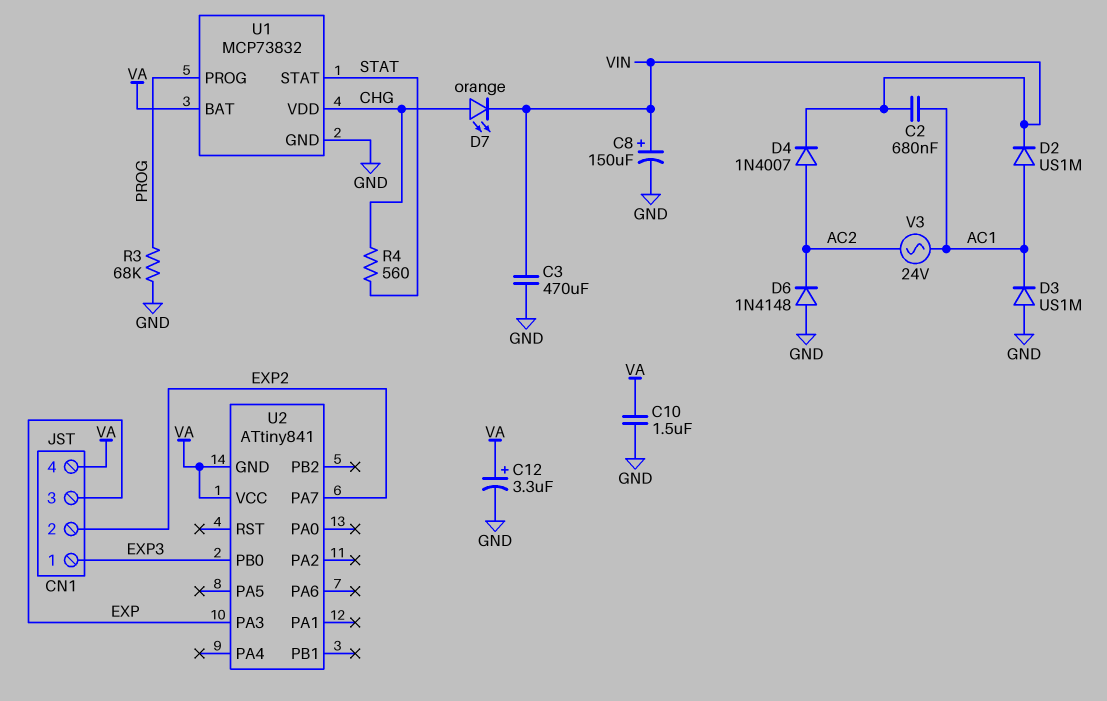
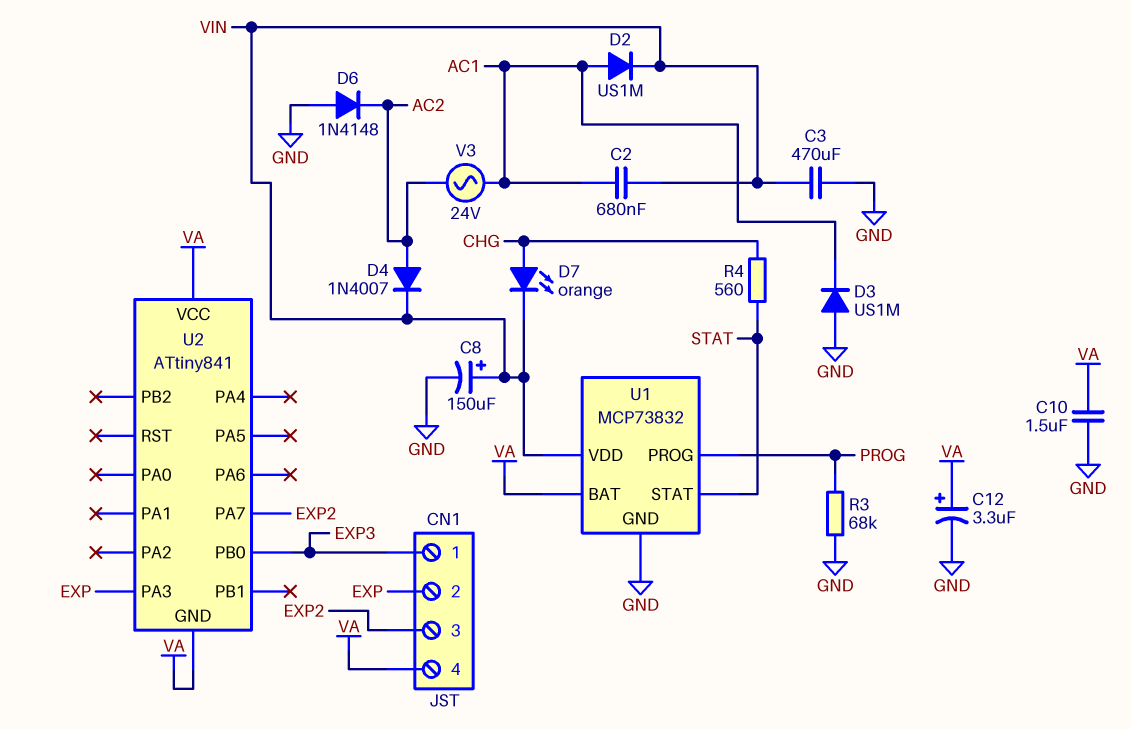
CN1 pin 2: EXP2 -> EXP
CN1 pin 3: EXP -> EXP2
U1 pin VDD: CHG -> VIN

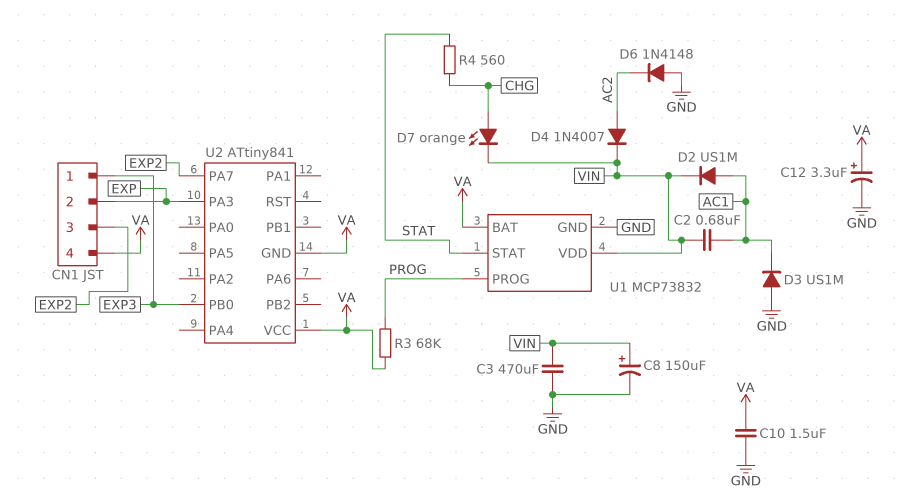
R3: 68k (GND, PROG) -> 68k (PROG, VA)
V3: AC 24V (AC1, AC2) -> none

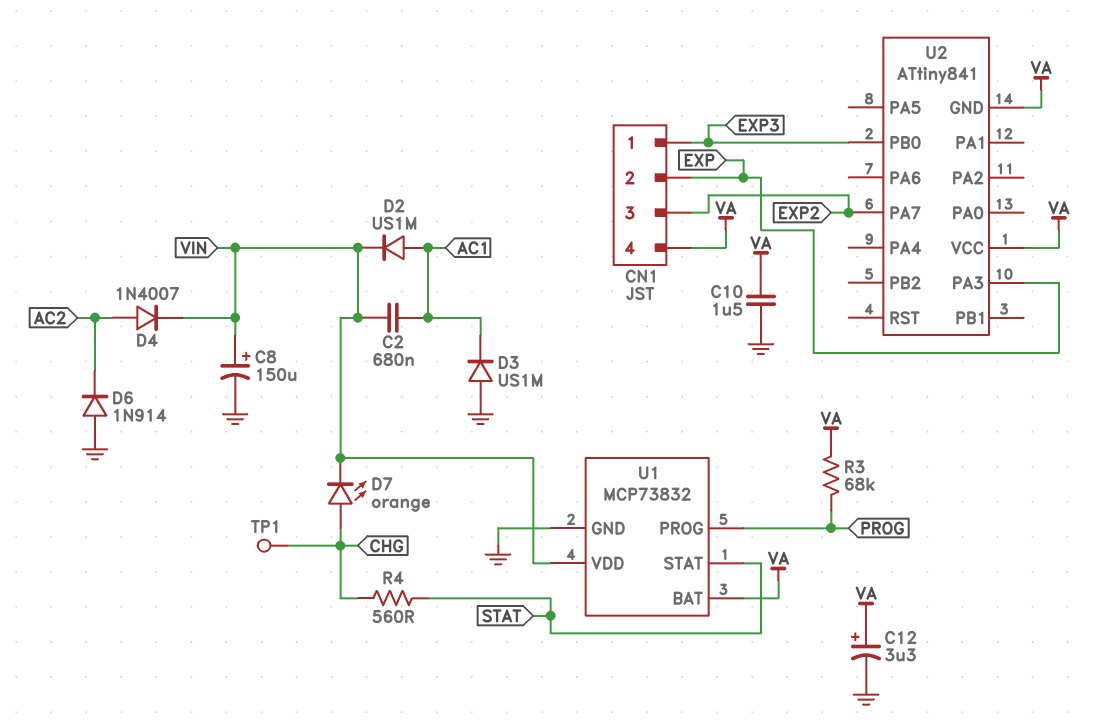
C3: 470uF (GND, VIN) -> none
D6: diode 1N4148 (A GND, K AC2) -> diode 1N914 (A GND, K AC2)
TP1: none -> test point (CHG)

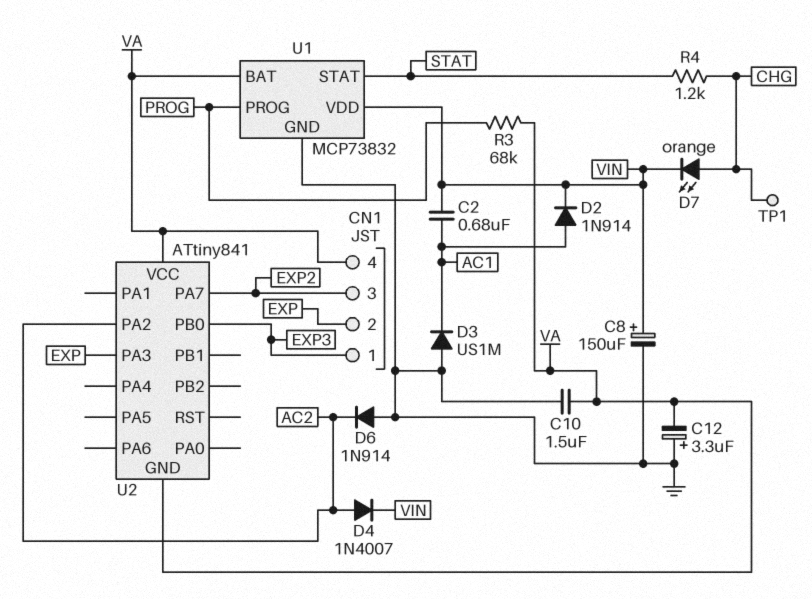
C12: 3.3uF (plus VA, minus GND) -> 3.3uF (plus GND, minus VA)
D2: diode US1M (A AC1, K VIN) -> diode 1N914 (A AC1, K VIN)
R4: 560 (CHG, STAT) -> 1.2k (CHG, STAT)
U2 pin PA2: none -> AC2

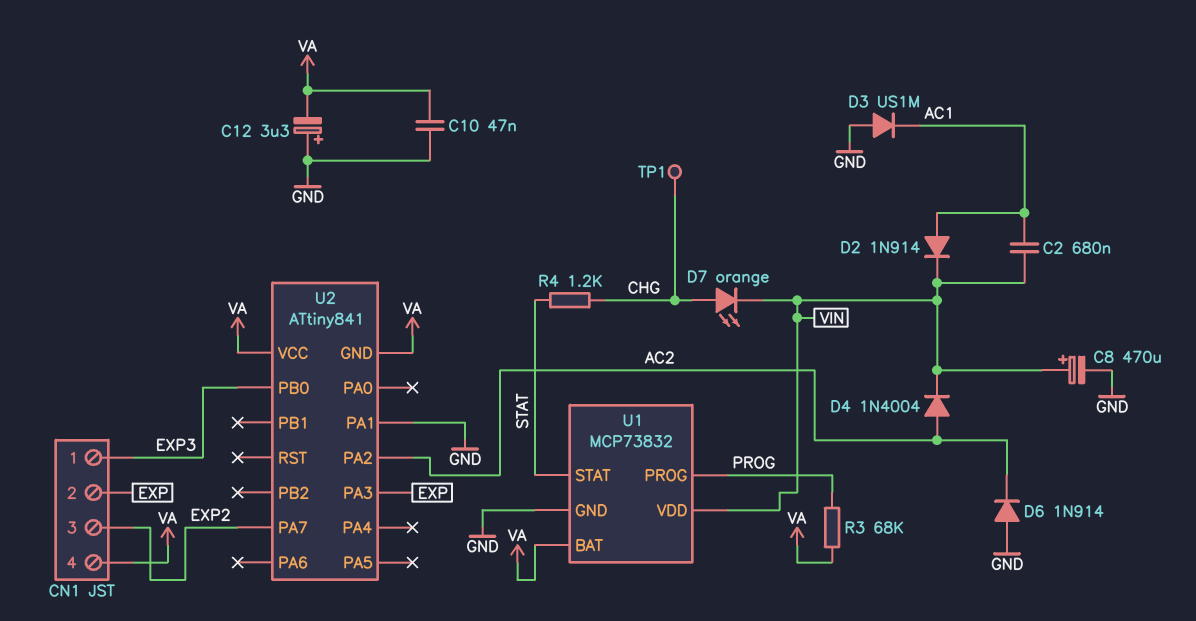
C8: 150uF (plus VIN, minus GND) -> 470uF (plus VIN, minus GND)
C10: 1.5uF (GND, VA) -> 47nF (GND, VA)
D4: diode 1N4007 (A AC2, K VIN) -> diode 1N4004 (A AC2, K VIN)
U2 pin PA1: none -> GND

